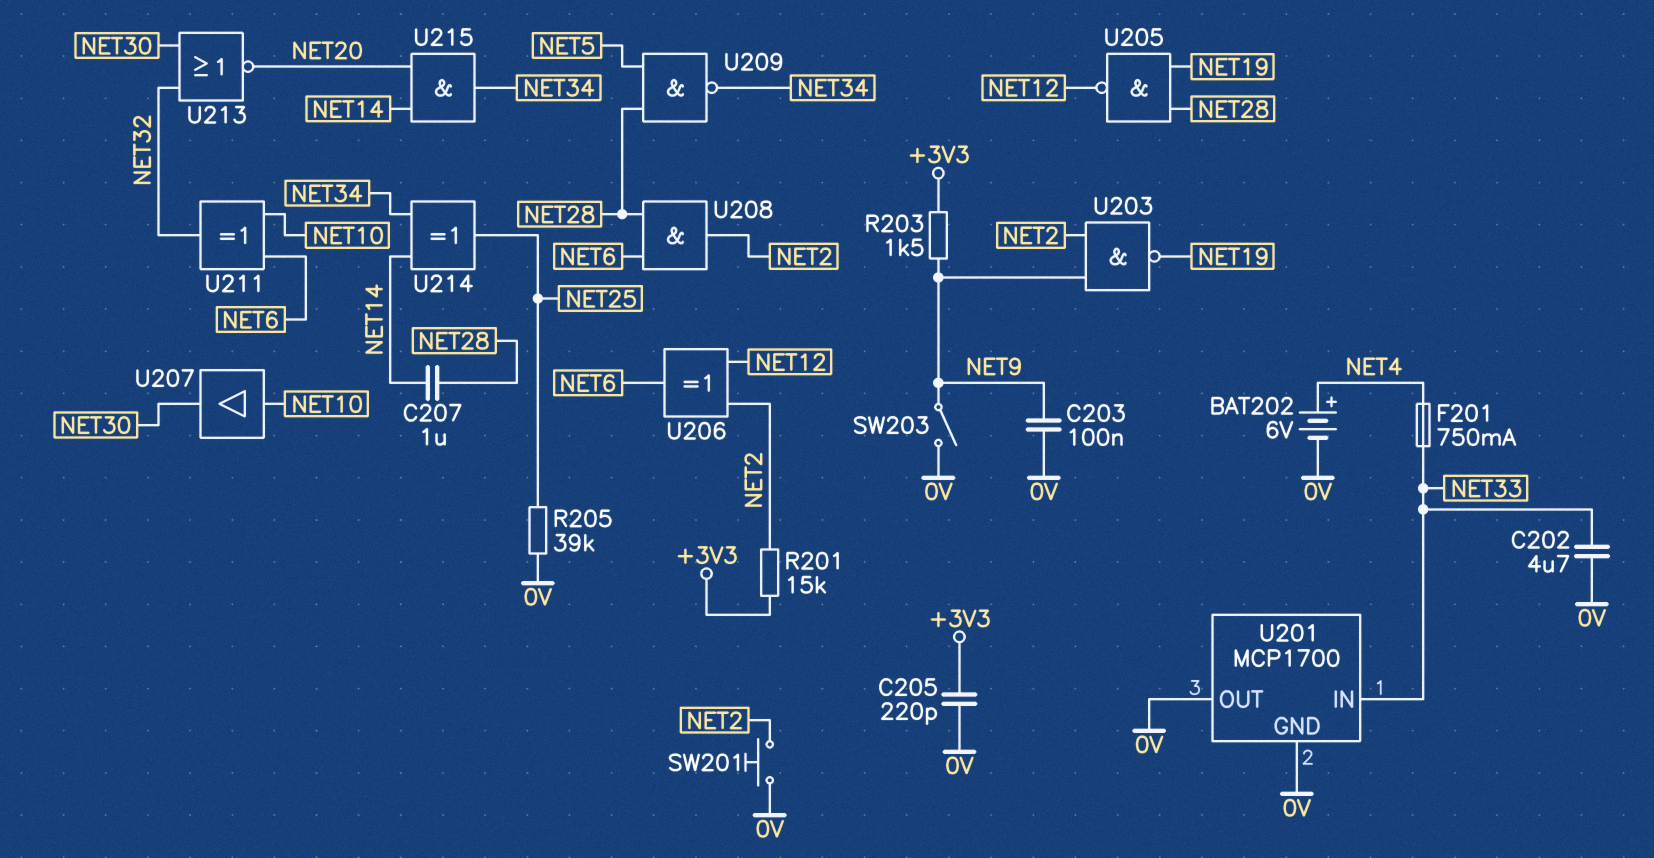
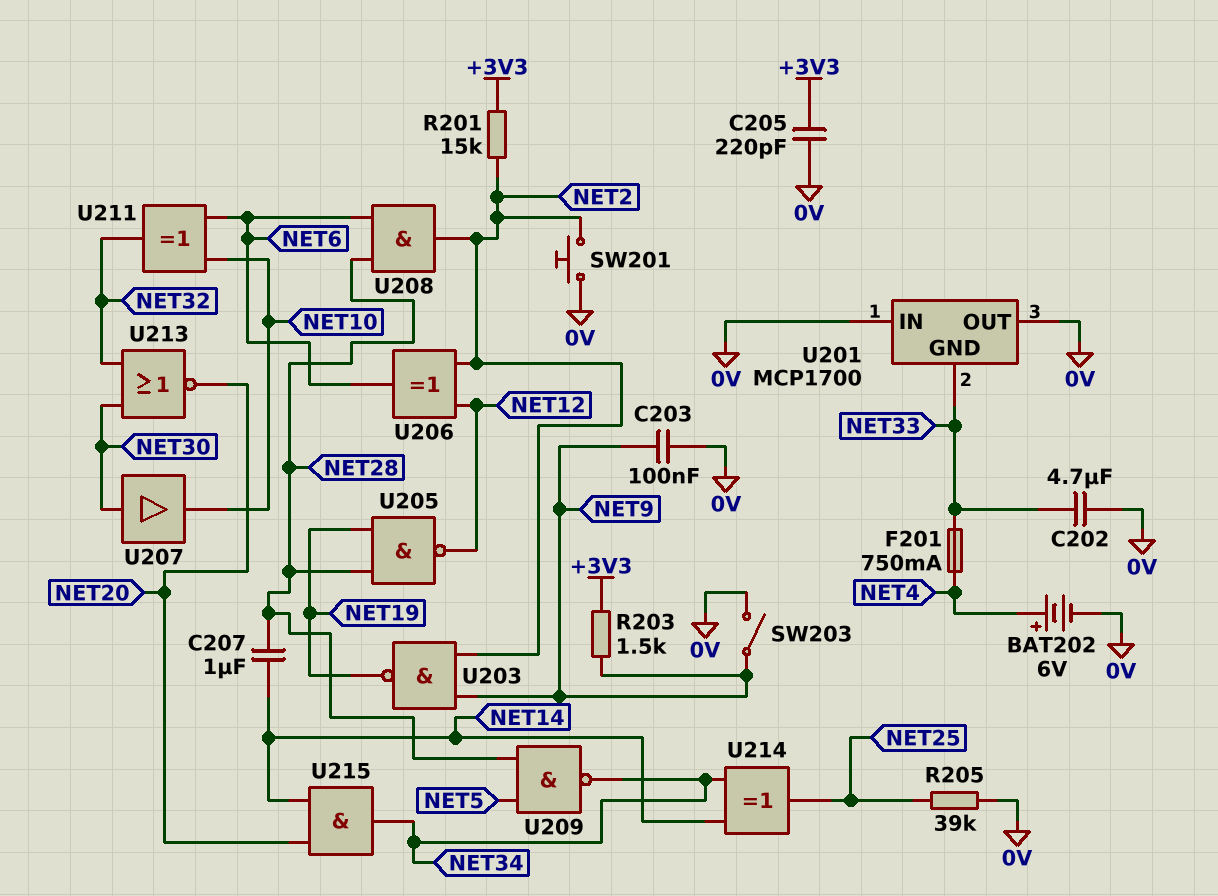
U201 pin GND: 0V -> NET33
U201 pin IN: NET33 -> 0V
U207: buffer (in NET10, out NET30) -> buffer (in NET30, out NET10)

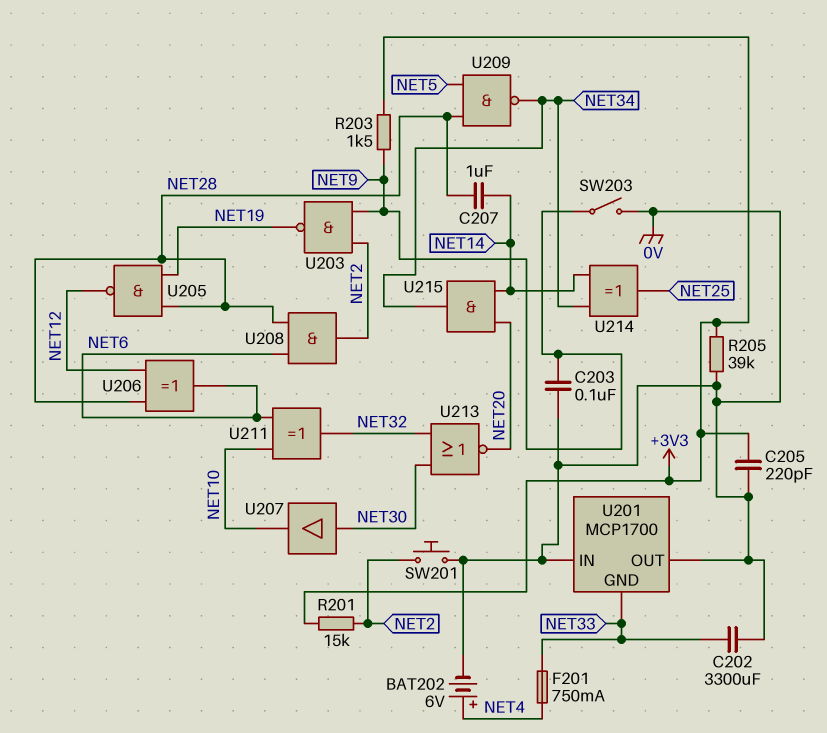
C202: 4.7uF (0V, NET33) -> 3300uF (0V, NET33)
R205: 39k (0V, NET25) -> 39k (+3V3, 0V)
U206: XOR (in NET2, in NET12, out NET6) -> XOR (in NET12, in NET28, out NET6)

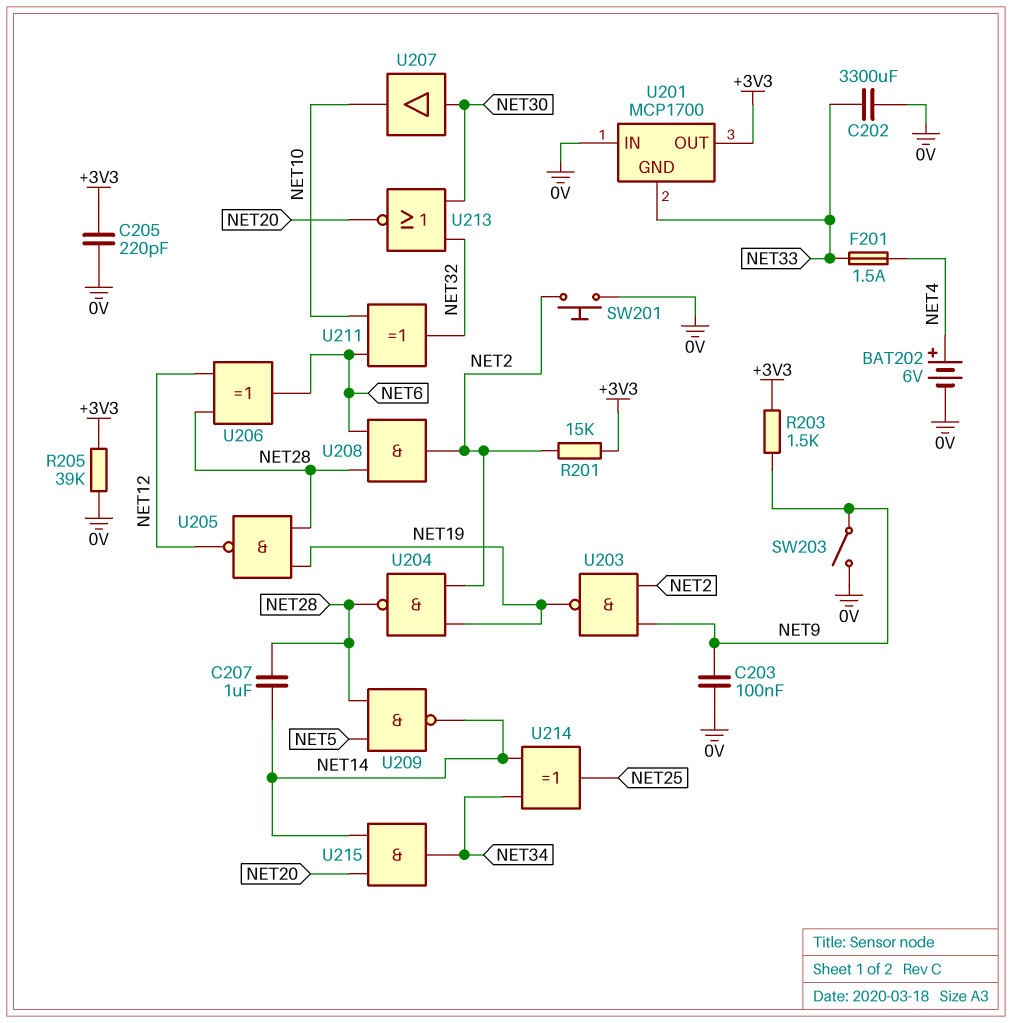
F201: 750mA (NET4, NET33) -> 1.5A (NET4, NET33)
U201 pin OUT: 0V -> +3V3
U204: none -> NAND (in NET2, in NET19, out NET28)
U209: NAND (in NET5, in NET28, out NET34) -> NAND (in NET5, in NET28, out NET14)

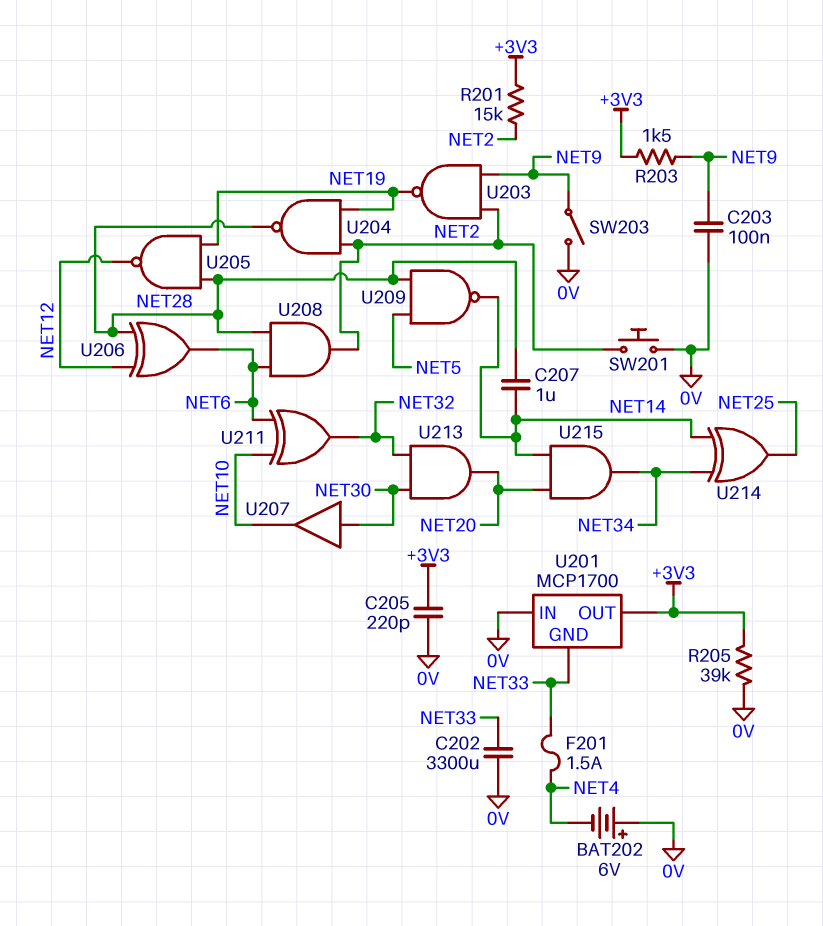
BAT202: 6V (plus NET4, minus 0V) -> 6V (plus 0V, minus NET4)
U213: NOR (in NET30, in NET32, out NET20) -> AND (in NET30, in NET32, out NET20)

